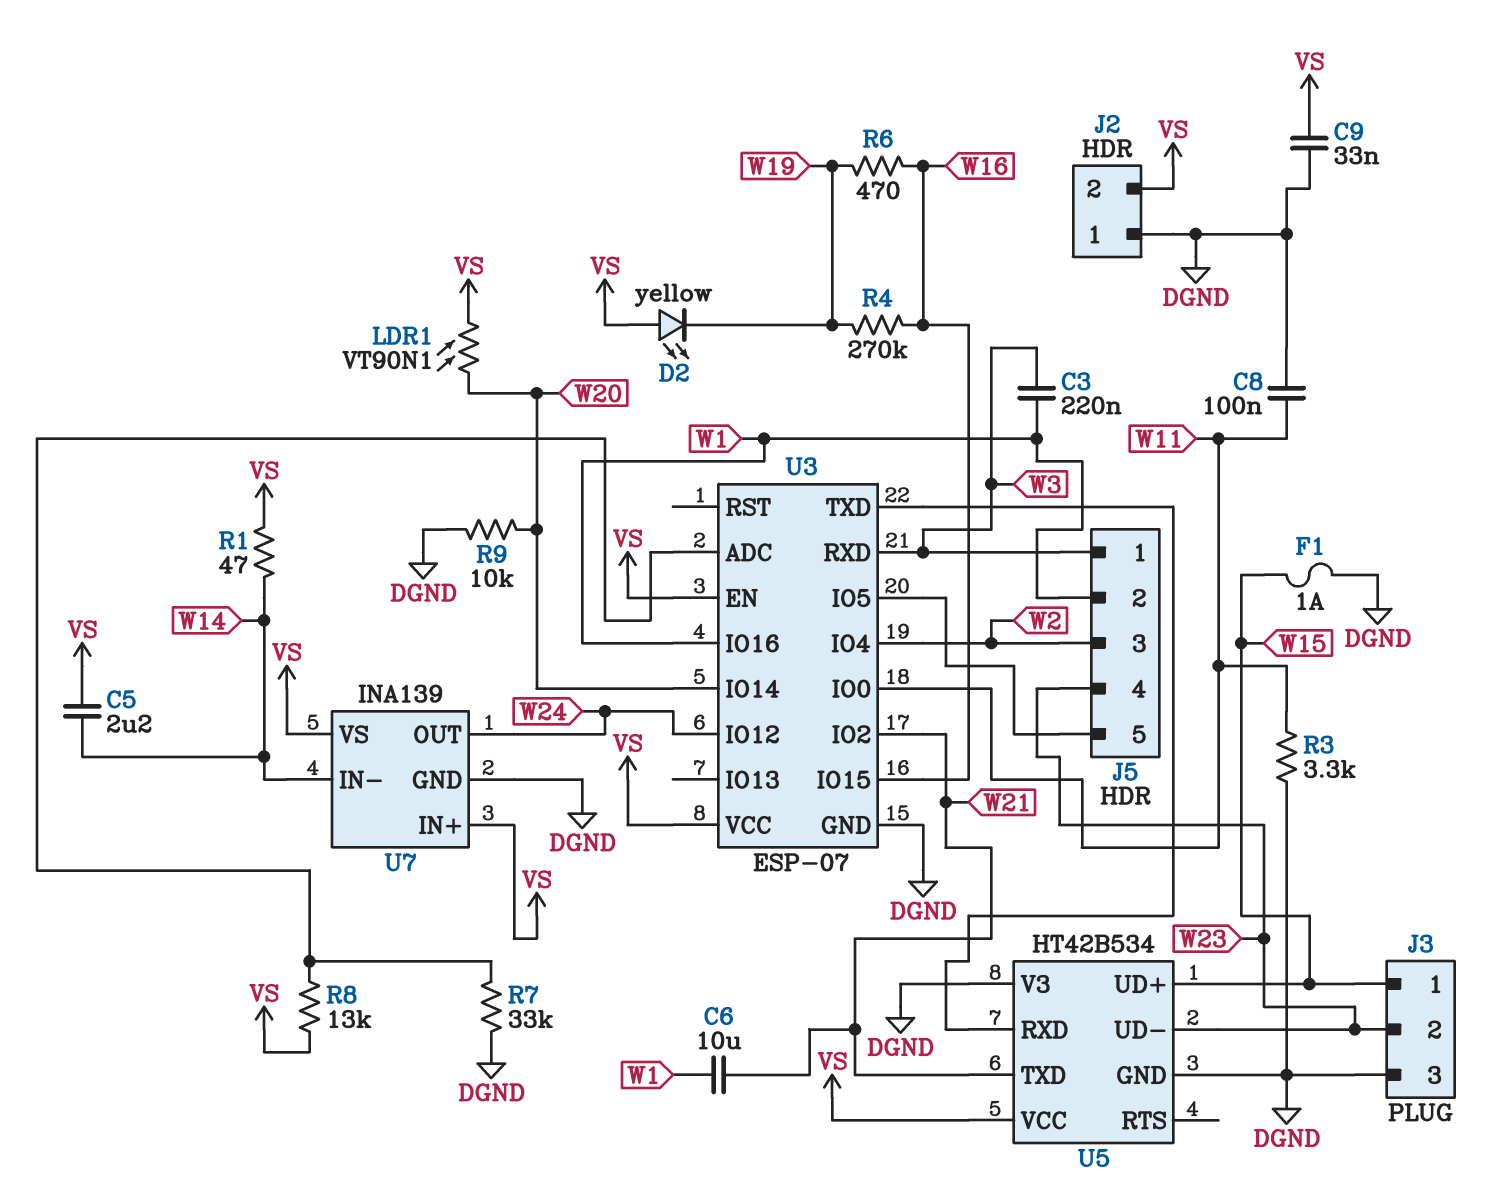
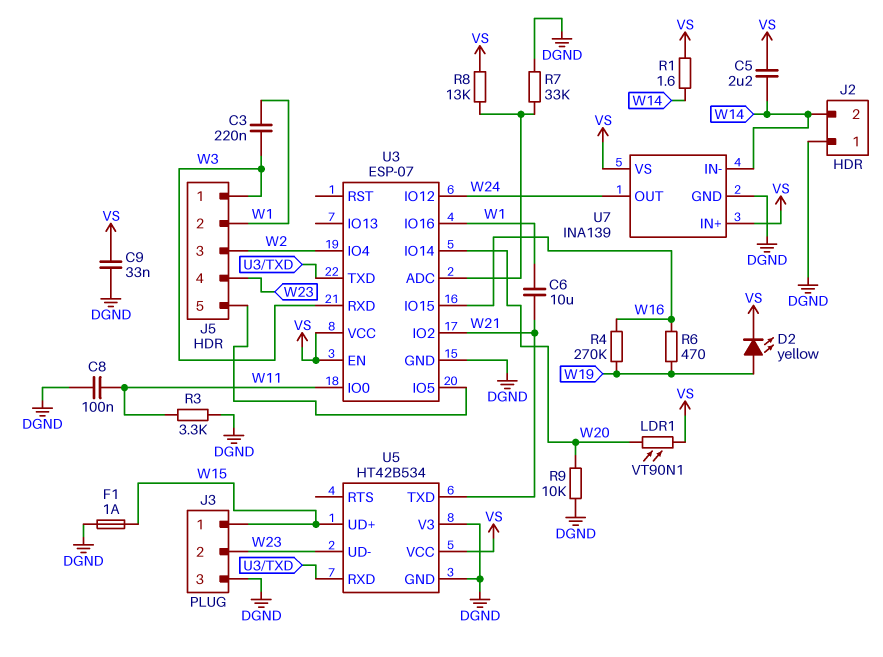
D2: LED yellow (A VS, K W19) -> LED yellow (A W19, K VS)
J2 pin 2: VS -> W14
R1: 47 (VS, W14) -> 1.6 (VS, W14)

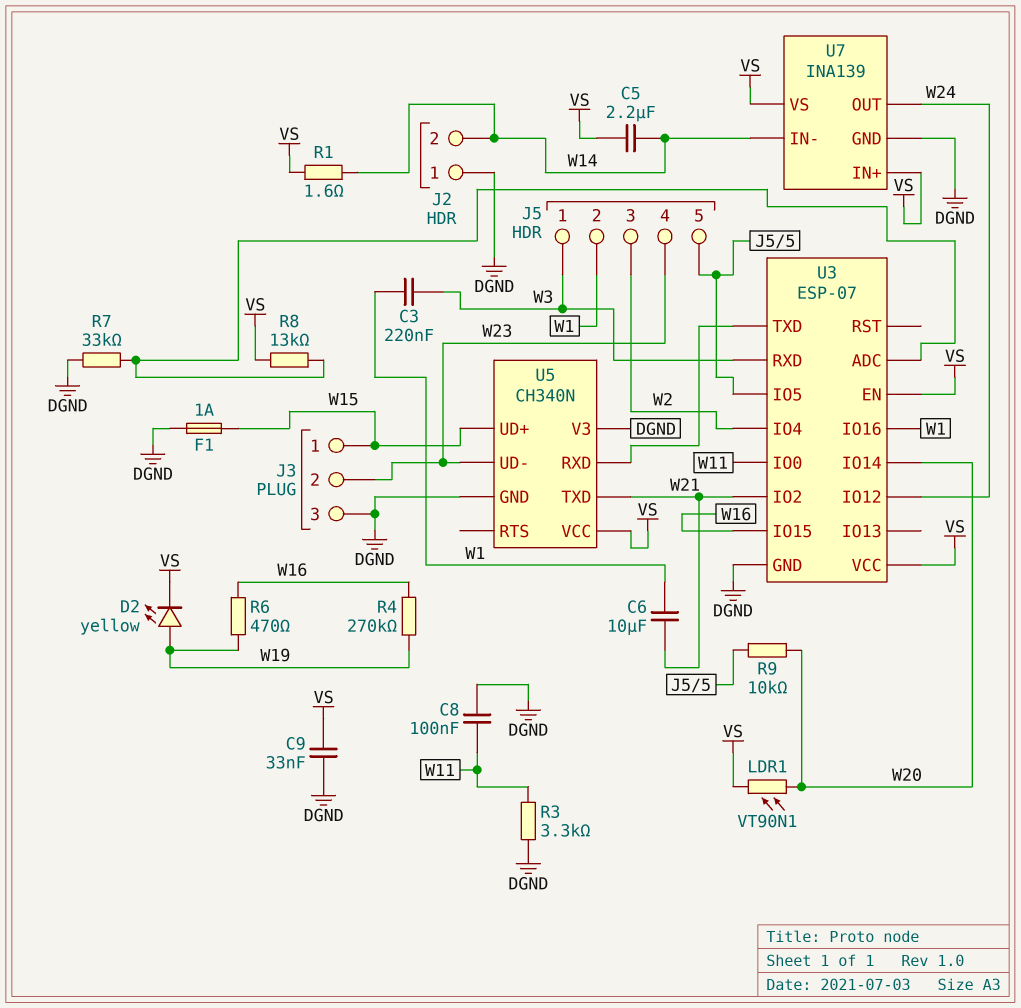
R9: 10k (DGND, W20) -> 10k (J5/5, W20)
U5: HT42B534 -> CH340N

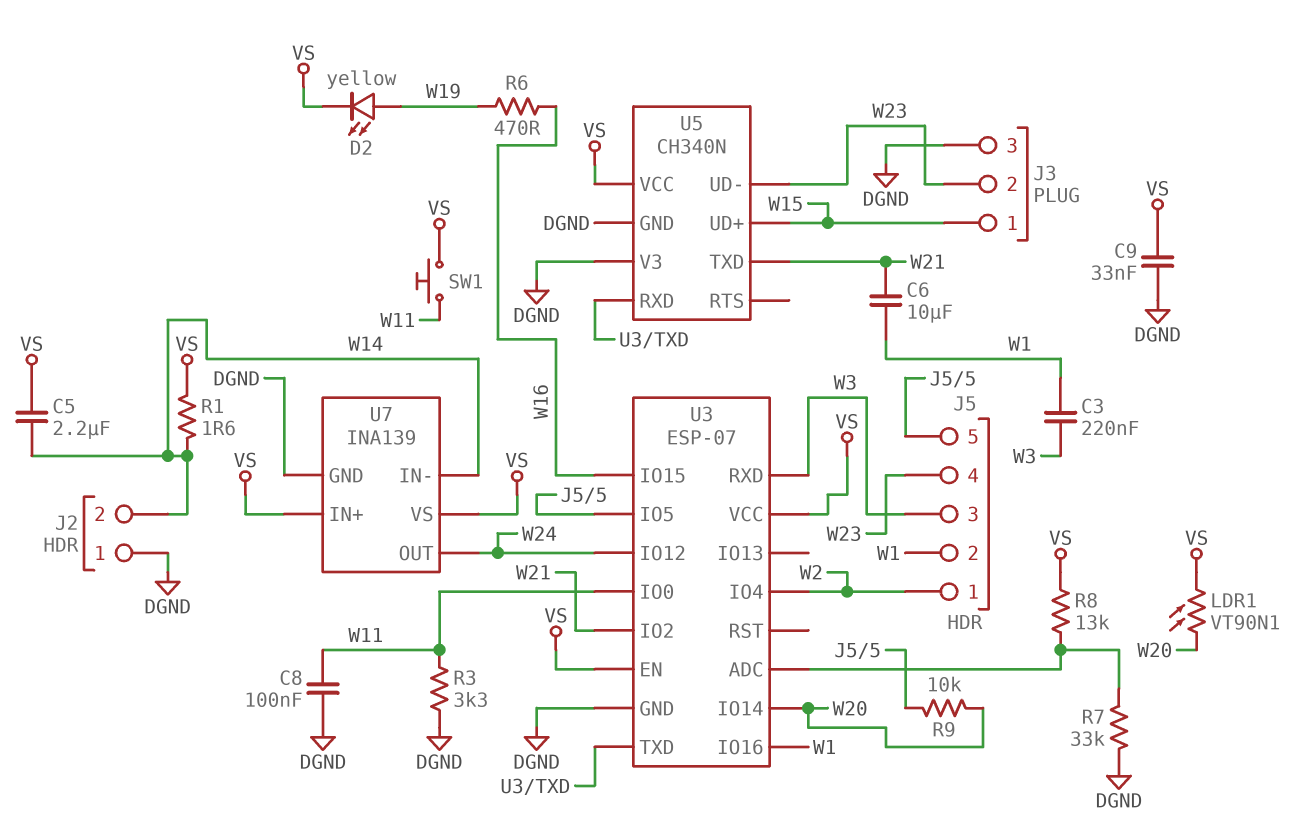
F1: 1A (DGND, W15) -> none
J5 pin 1: W3 -> W2
J5 pin 3: W2 -> W3
R4: 270k (W16, W19) -> none
SW1: none -> button (VS, W11)

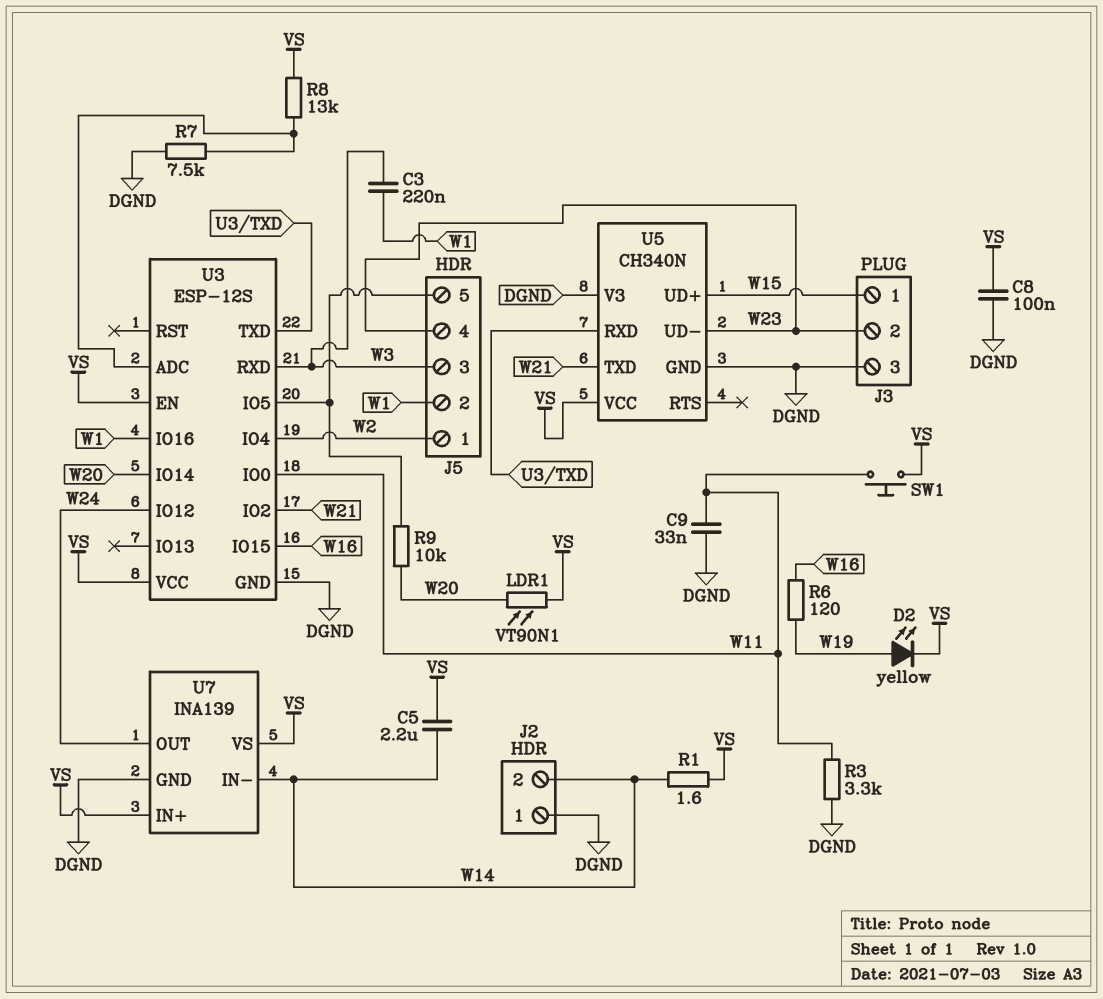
C6: 10uF (W1, W21) -> none
C8: 100nF (DGND, W11) -> 100nF (DGND, VS)
C9: 33nF (DGND, VS) -> 33nF (DGND, W11)
R6: 470 (W16, W19) -> 120 (W16, W19)
R7: 33k (DGND, U3/ADC) -> 7.5k (DGND, U3/ADC)
U3: ESP-07 -> ESP-12S

